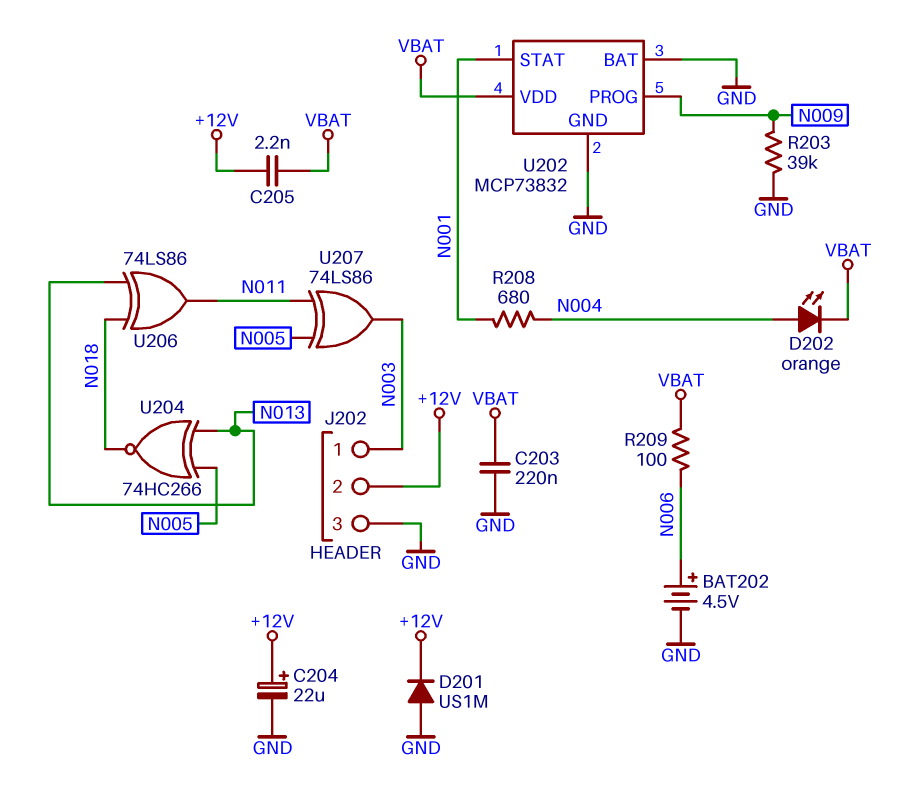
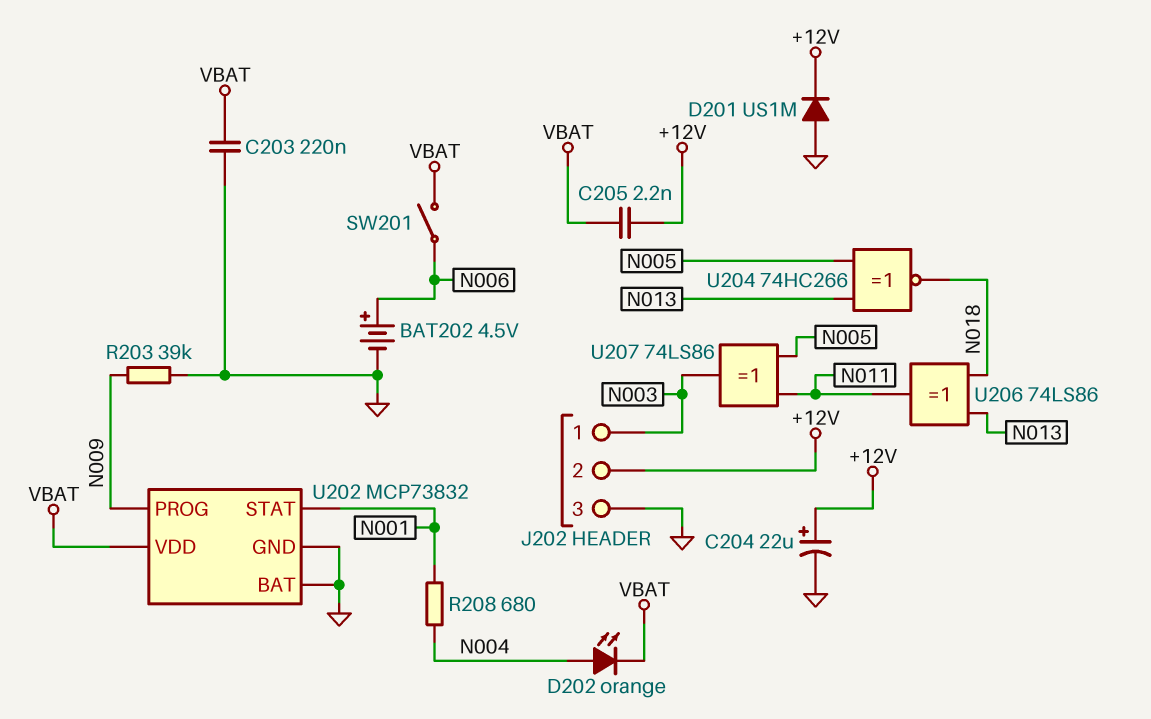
R209: 100 (N006, VBAT) -> none
SW201: none -> switch (N006, VBAT)

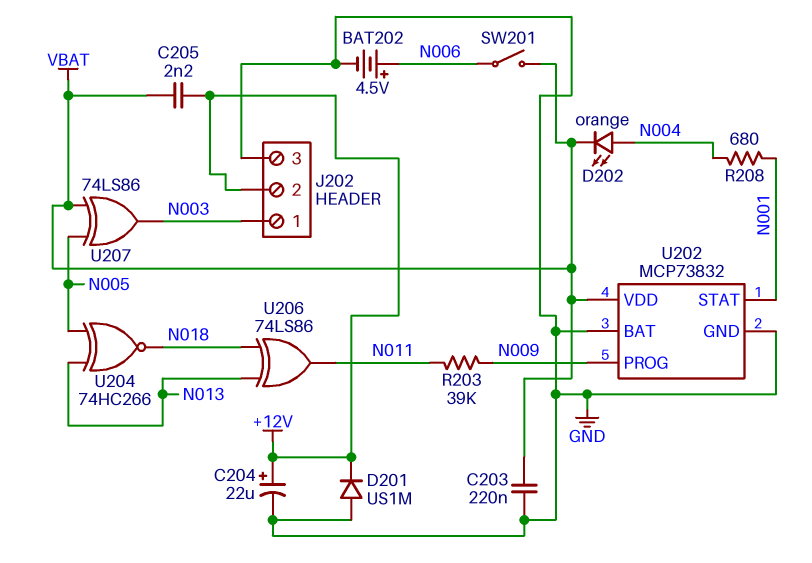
R203: 39k (GND, N009) -> 39k (N009, N011)
U207: XOR 74LS86 (in N005, in N011, out N003) -> XOR 74LS86 (in N005, in VBAT, out N003)

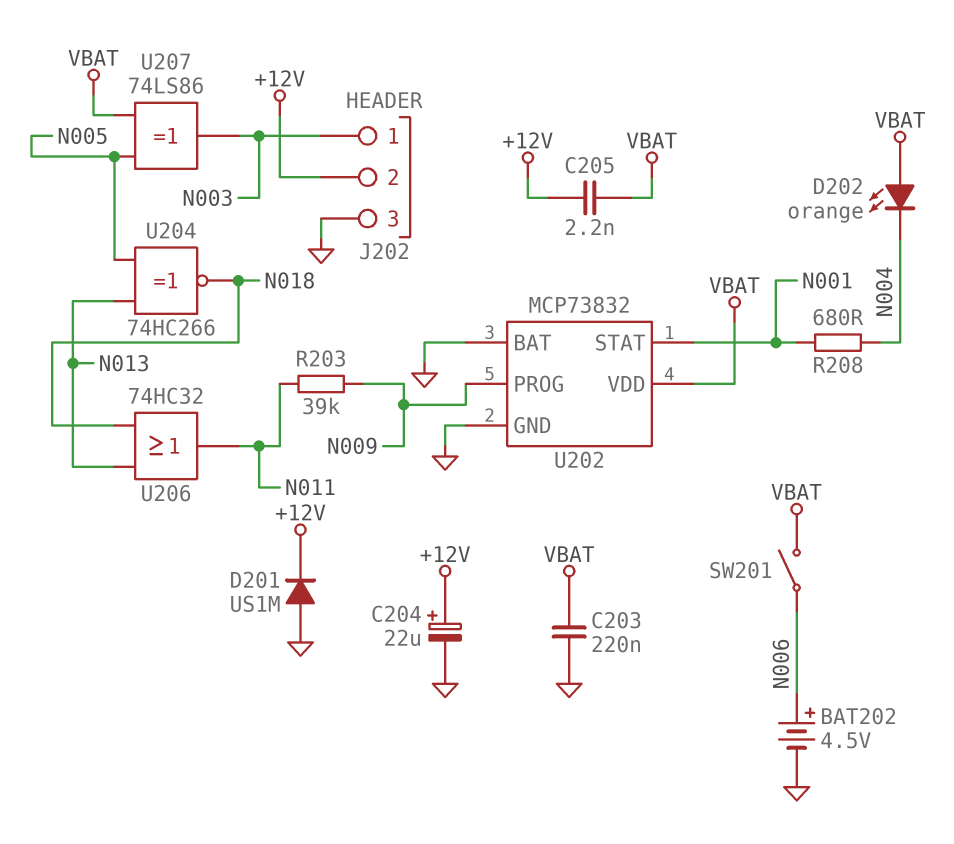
D202: LED orange (A N004, K VBAT) -> LED orange (A VBAT, K N004)
U206: XOR 74LS86 (in N013, in N018, out N011) -> OR 74HC32 (in N013, in N018, out N011)

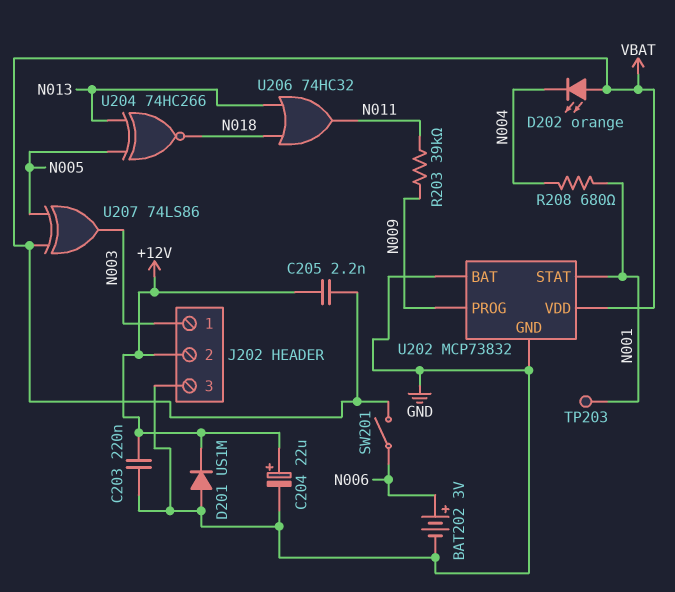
BAT202: 4.5V (plus N006, minus GND) -> 3V (plus N006, minus GND)
C203: 220nF (GND, VBAT) -> 220nF (+12V, GND)
TP203: none -> test point (N001)

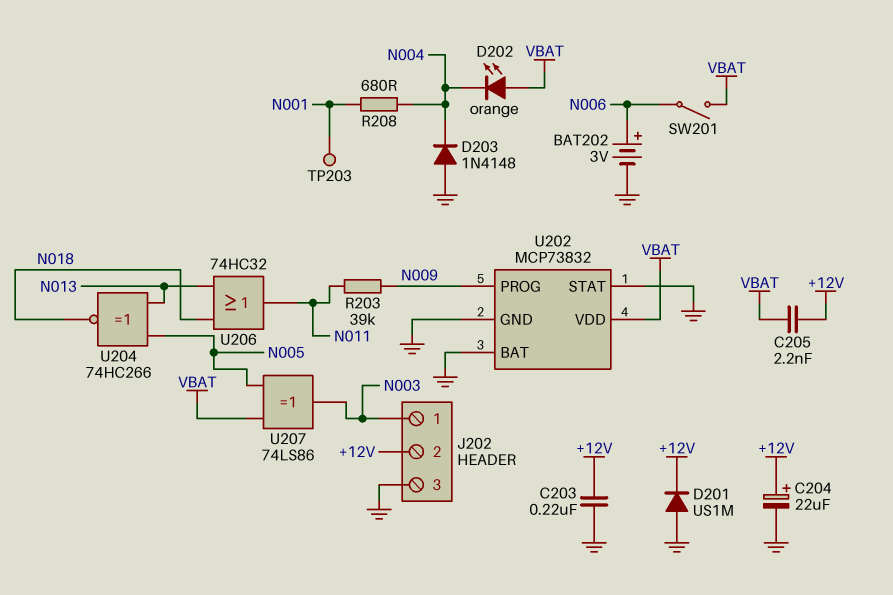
D203: none -> diode 1N4148 (A GND, K N004)
U202 pin STAT: N001 -> GND

